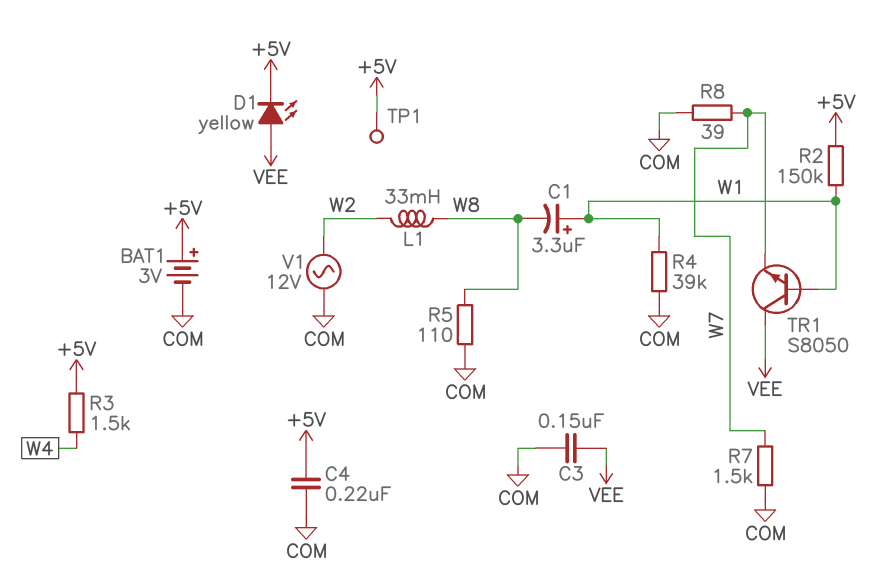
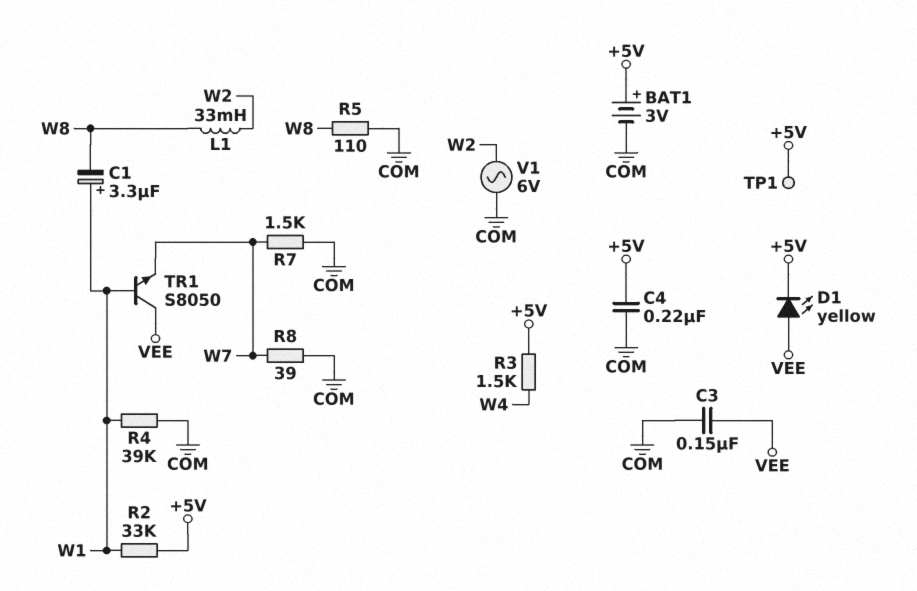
R2: 150k (+5V, W1) -> 33k (+5V, W1)
V1: AC 12V (COM, W2) -> AC 6V (COM, W2)

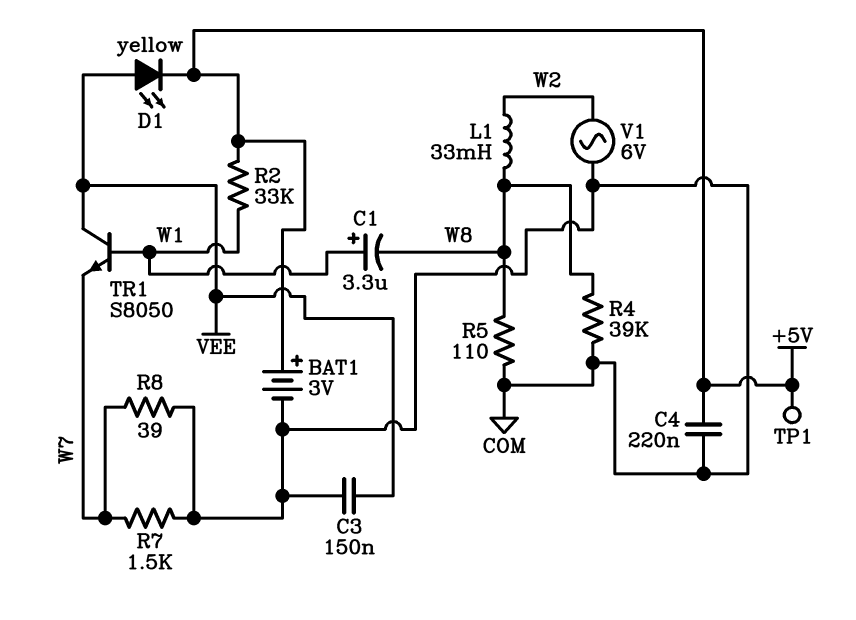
R3: 1.5k (+5V, W4) -> none
R4: 39k (COM, W1) -> 39k (COM, W8)

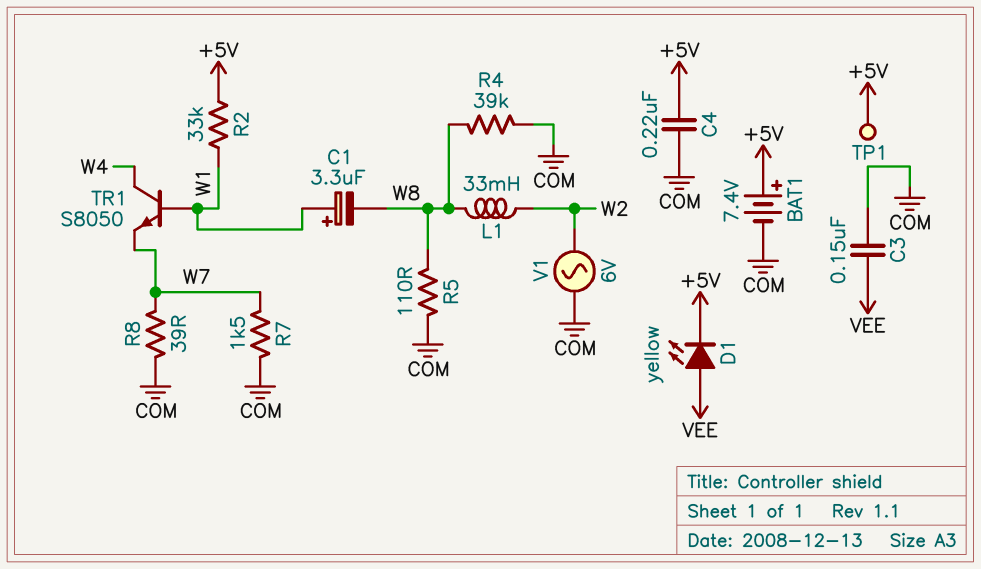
BAT1: 3V (plus +5V, minus COM) -> 7.4V (plus +5V, minus COM)
TR1: NPN S8050 (B W1, C VEE, E W7) -> NPN S8050 (B W1, C W4, E W7)

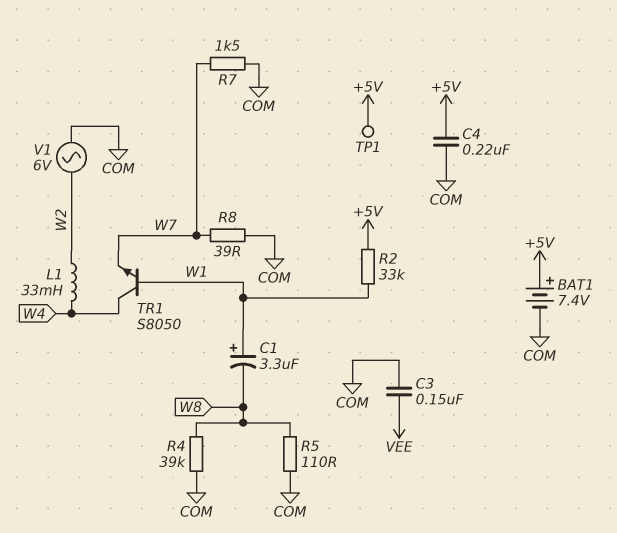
D1: LED yellow (A VEE, K +5V) -> none
L1: 33mH (W2, W8) -> 33mH (W2, W4)

